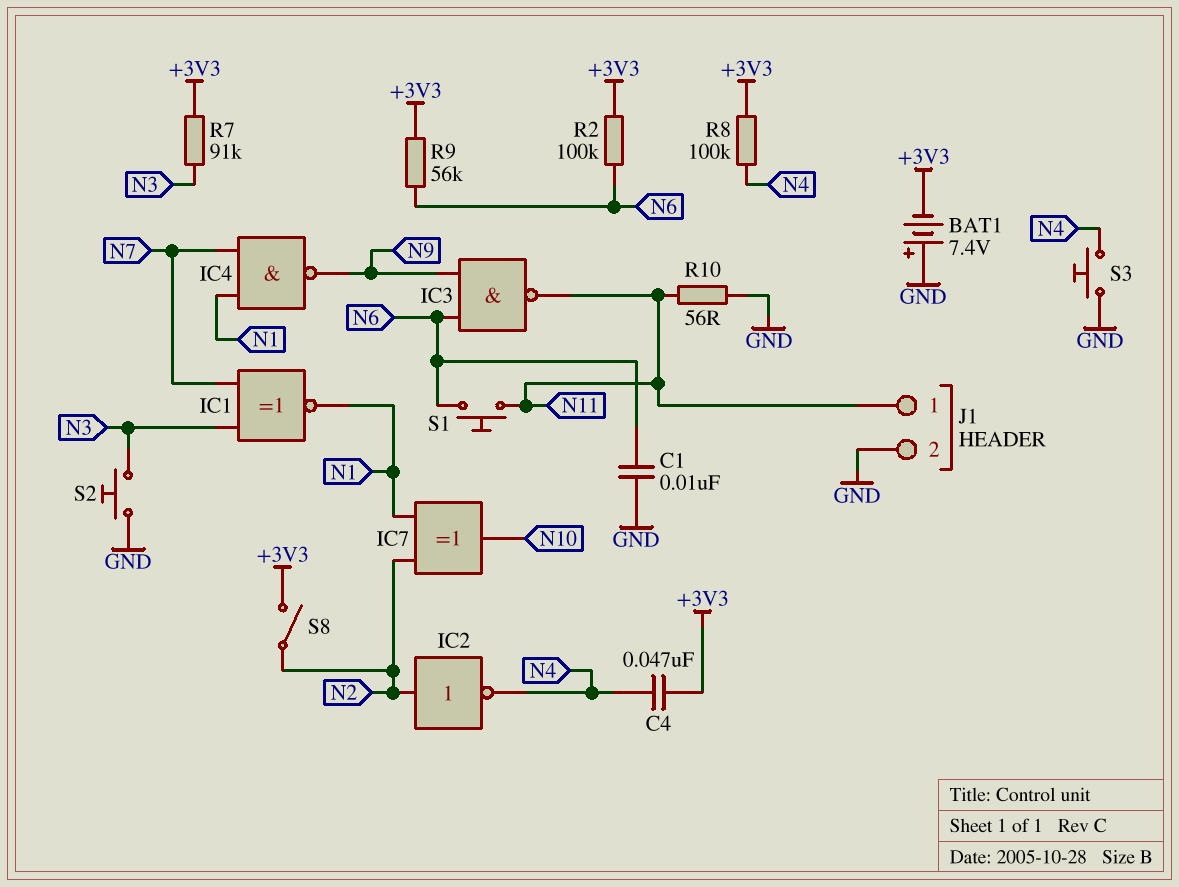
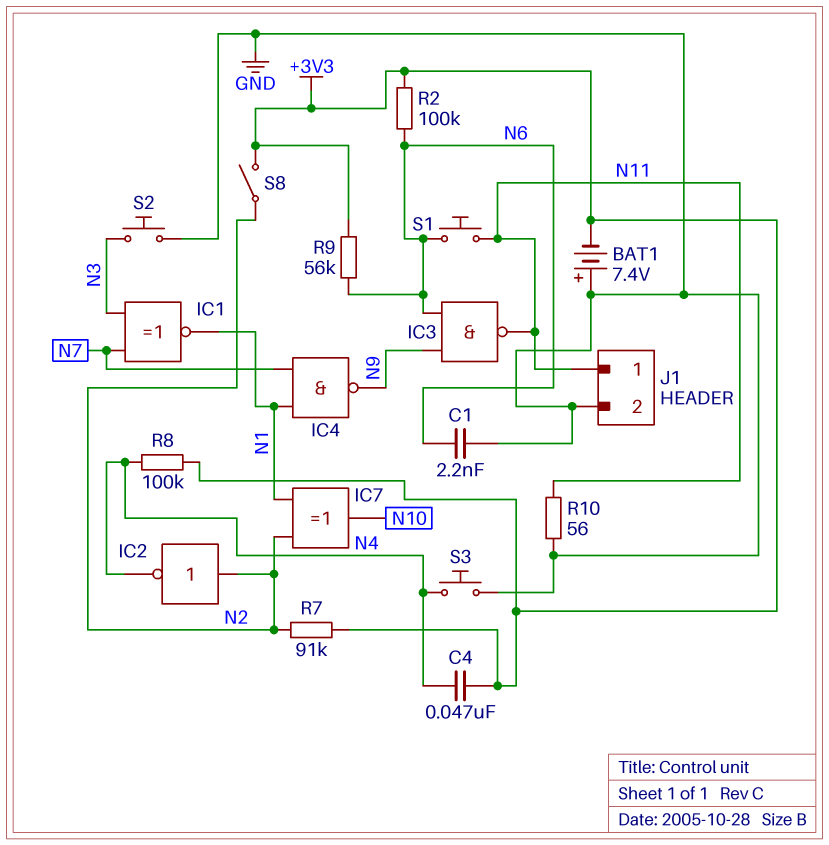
C1: 10nF (GND, N6) -> 2.2nF (GND, N6)
R7: 91k (+3V3, N3) -> 91k (+3V3, N2)

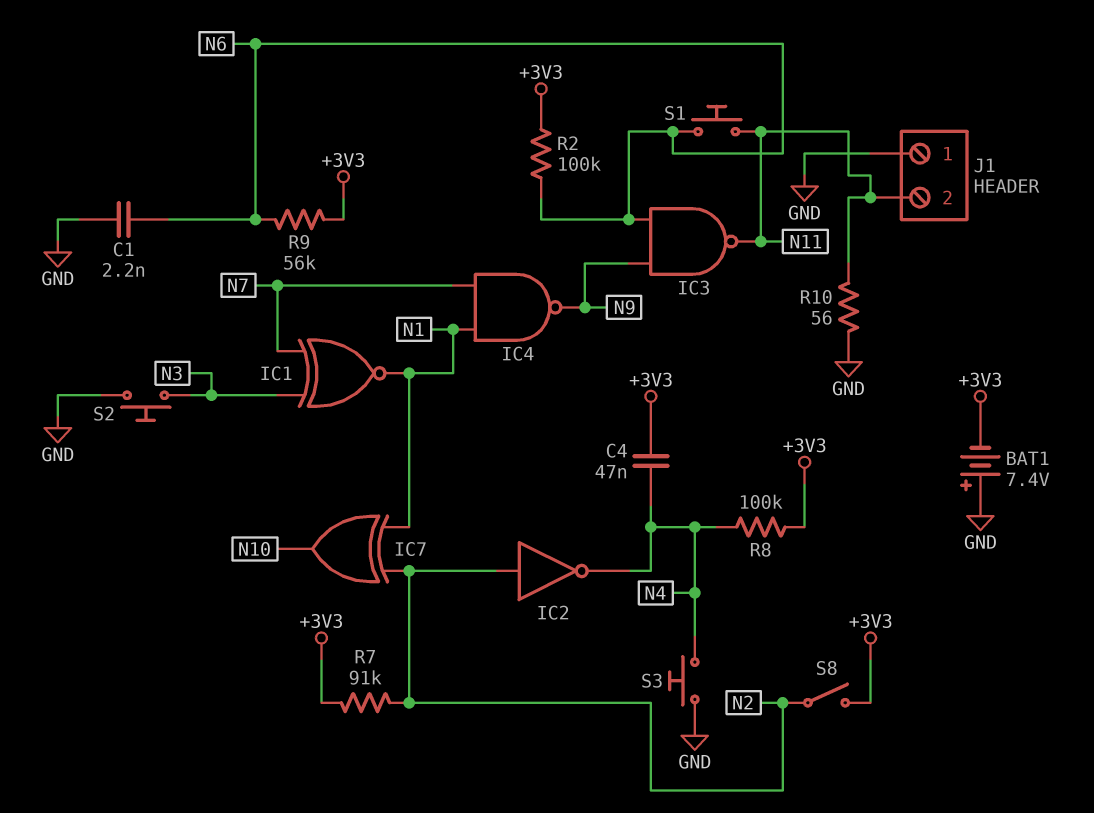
J1 pin 1: N11 -> GND
J1 pin 2: GND -> N11

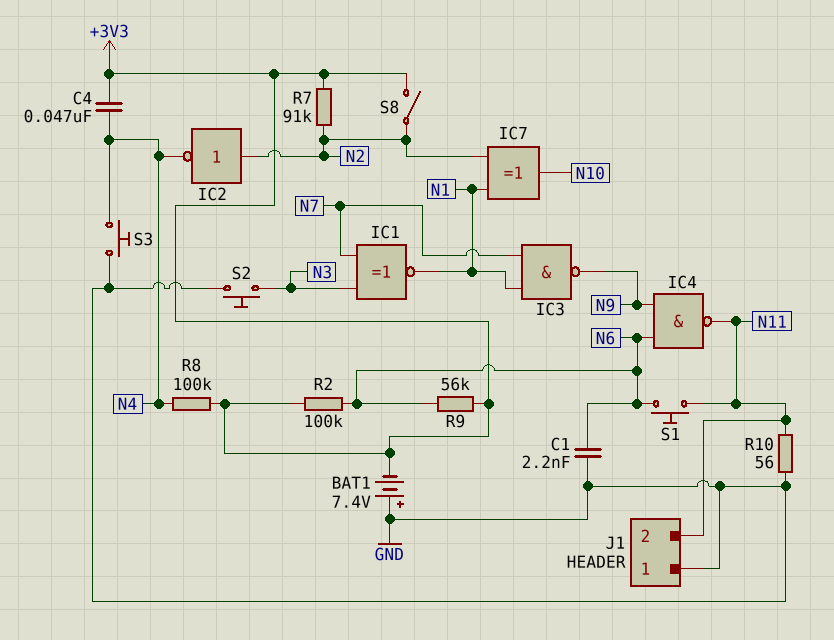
IC3: NAND (in N6, in N9, out N11) -> NAND (in N1, in N7, out N9)
IC4: NAND (in N1, in N7, out N9) -> NAND (in N6, in N9, out N11)

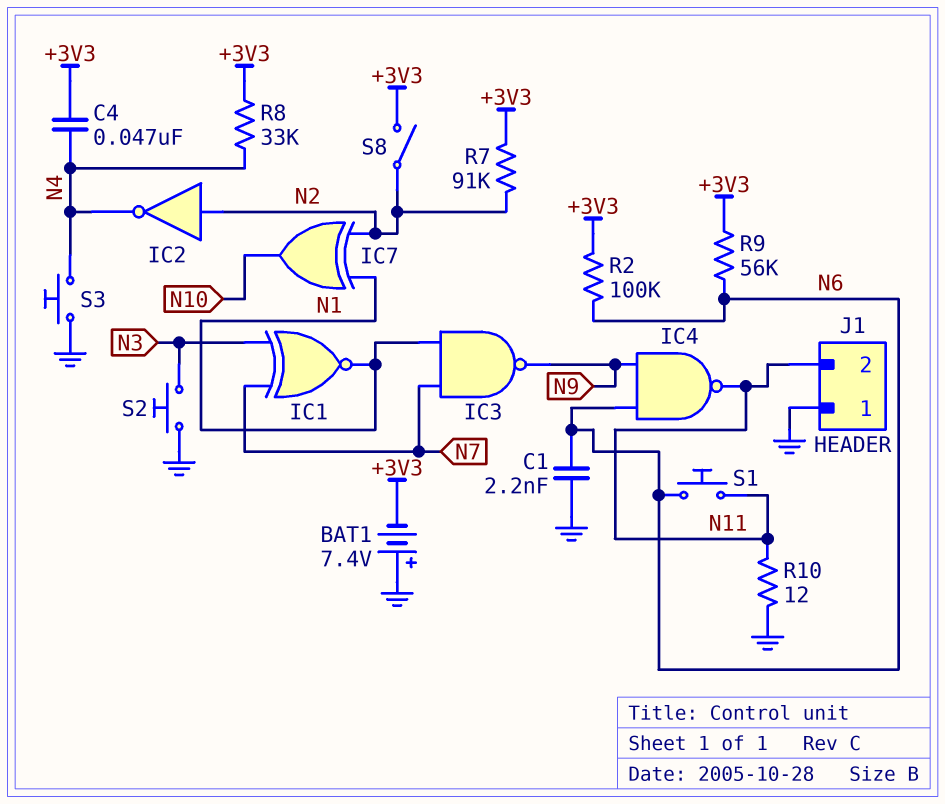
R8: 100k (+3V3, N4) -> 33k (+3V3, N4)
R10: 56 (GND, N11) -> 12 (GND, N11)

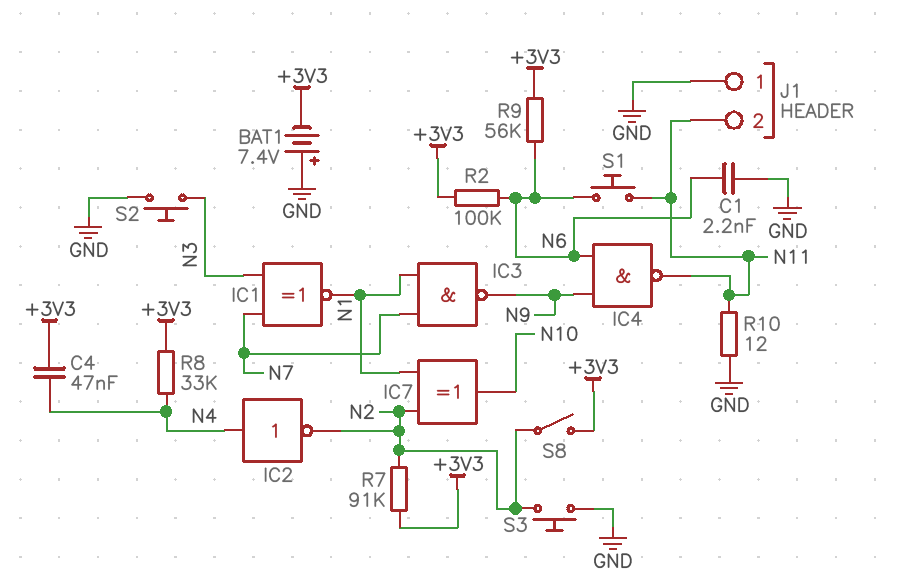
IC2: NOT (in N2, out N4) -> NOT (in N4, out N2)
S3: button (GND, N4) -> button (GND, N2)

